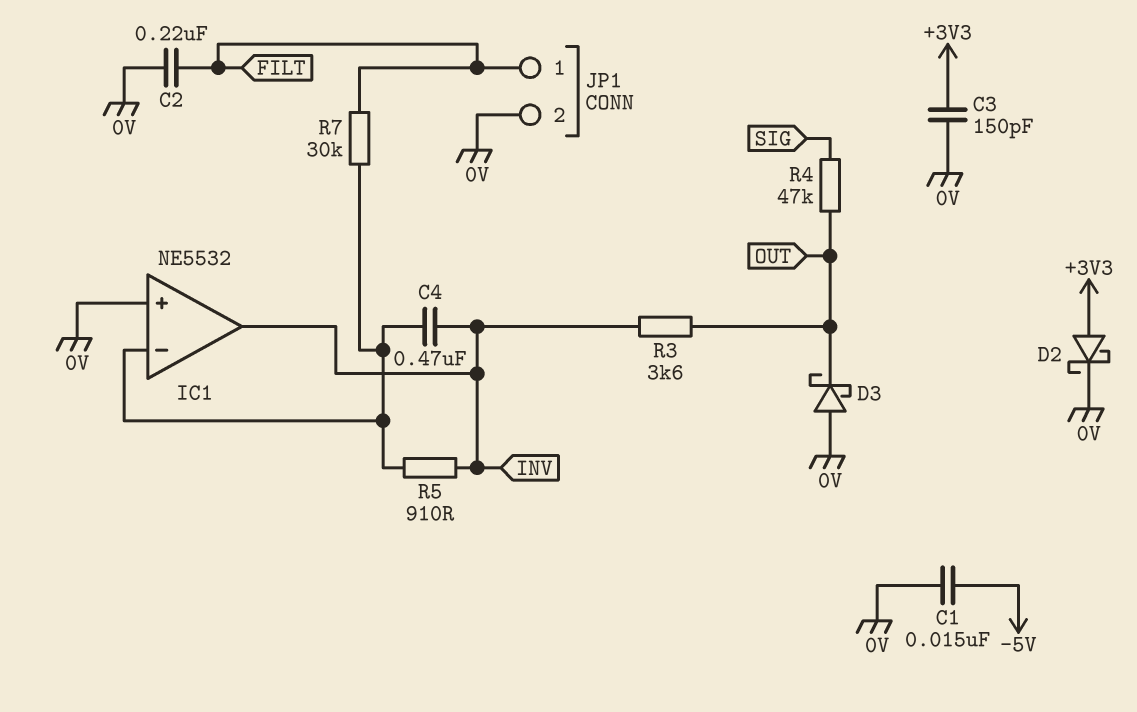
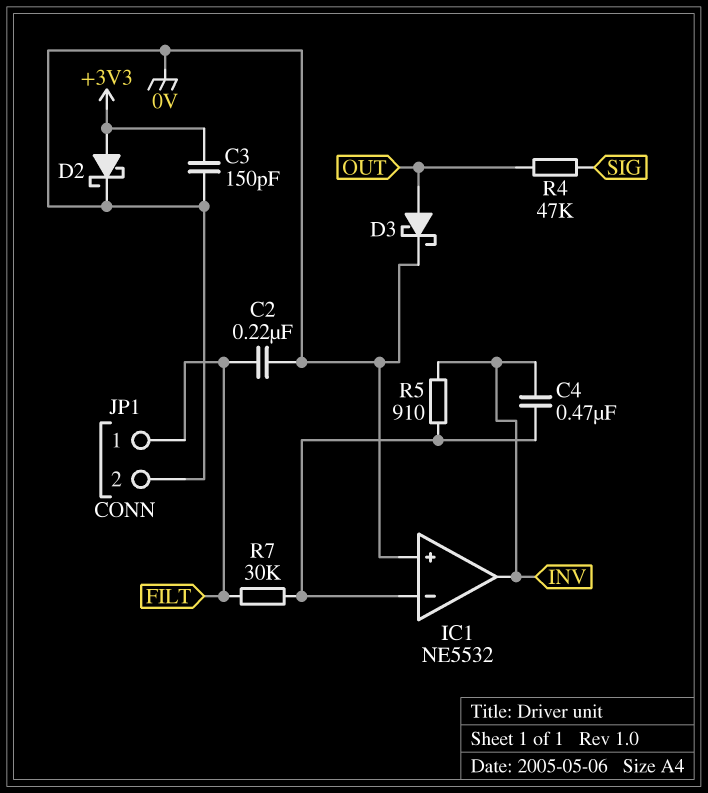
C1: 15nF (-5V, 0V) -> none
D3: schottky (A 0V, K OUT) -> schottky (A OUT, K 0V)
R3: 3.6k (INV, OUT) -> none

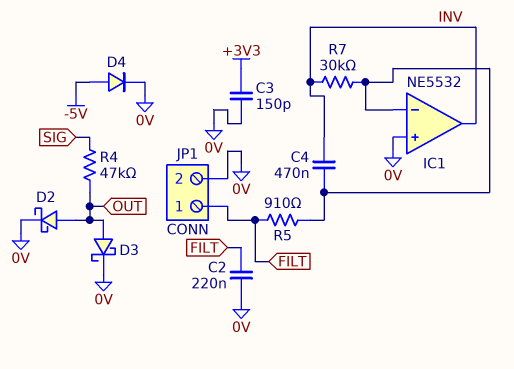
D2: schottky (A +3V3, K 0V) -> schottky (A OUT, K 0V)
D4: none -> diode (A -5V, K 0V)
R5: 910 (IC1/in-, INV) -> 910 (FILT, IC1/in-)
R7: 30k (FILT, IC1/in-) -> 30k (IC1/in-, INV)

